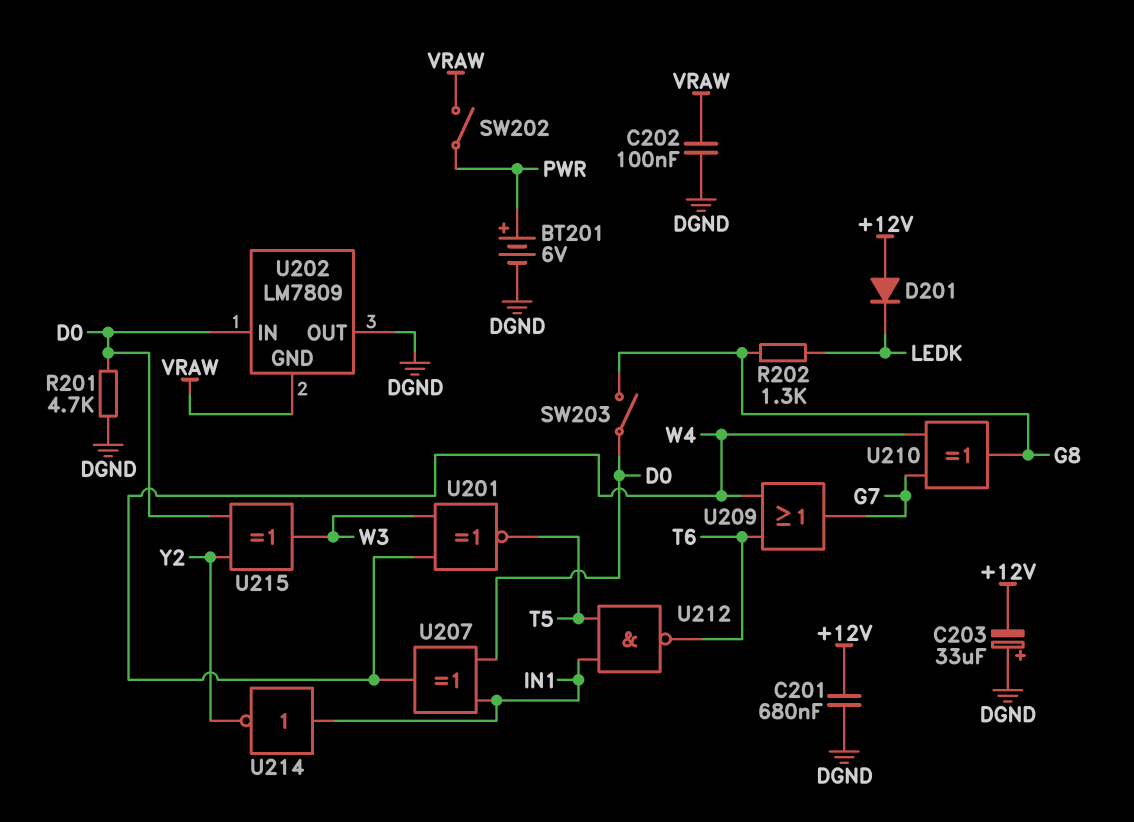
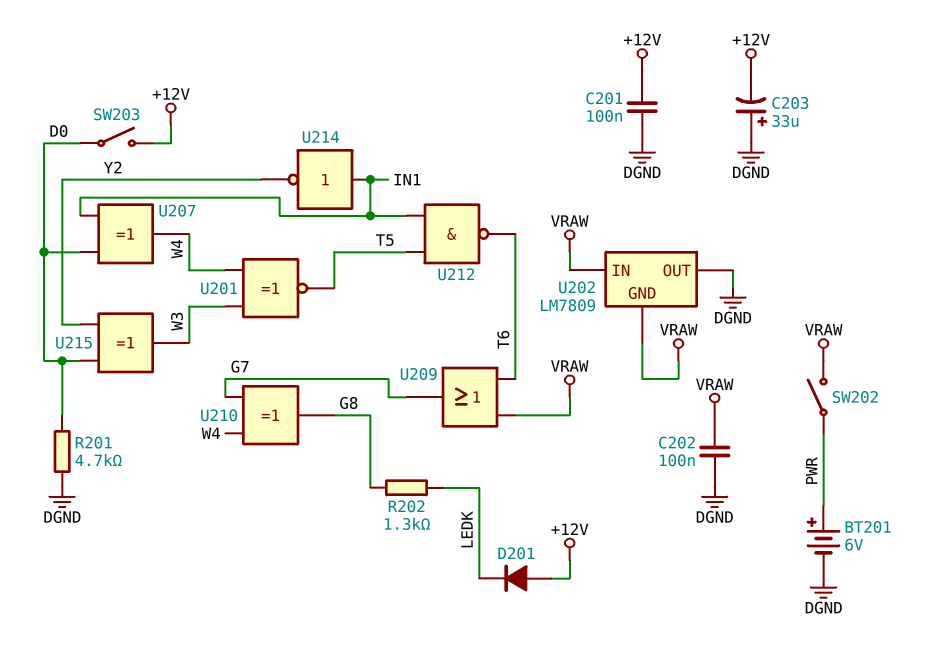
C201: 680nF (+12V, DGND) -> 100nF (+12V, DGND)
SW203: switch (D0, G8) -> switch (+12V, D0)
U202 pin IN: D0 -> VRAW
U209: OR (in T6, in W4, out G7) -> OR (in T6, in VRAW, out G7)

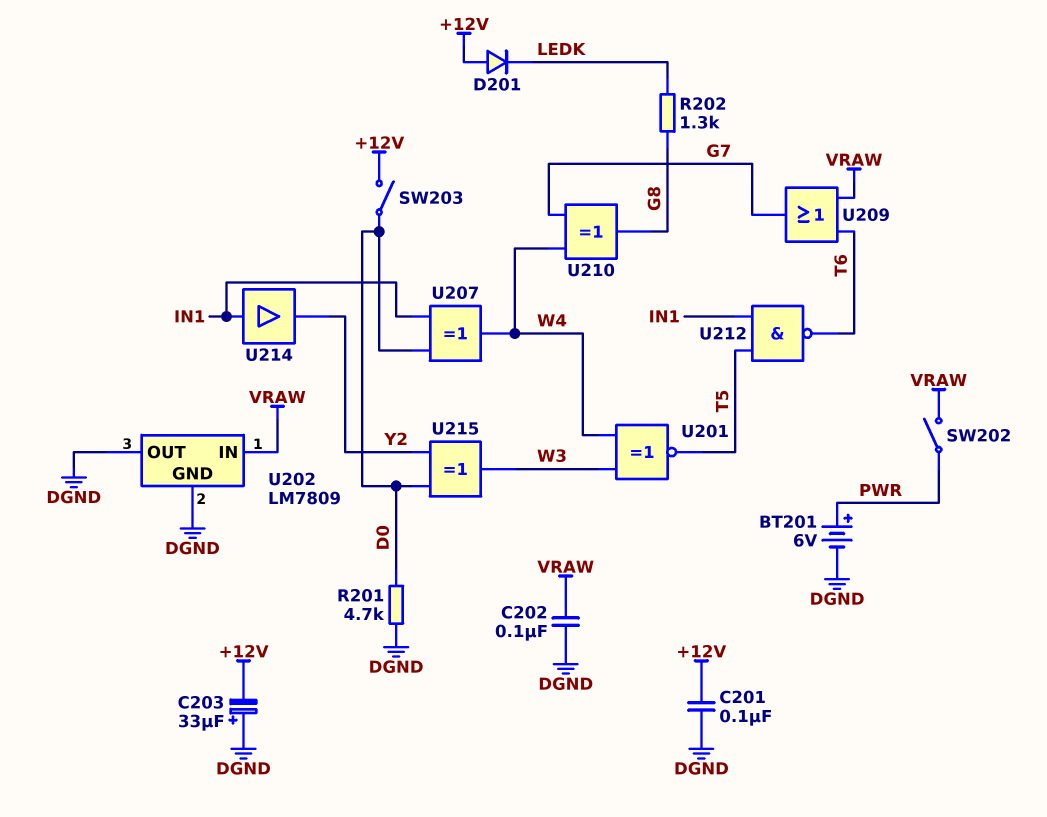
U202 pin GND: VRAW -> DGND
U214: NOT (in IN1, out Y2) -> buffer (in IN1, out Y2)

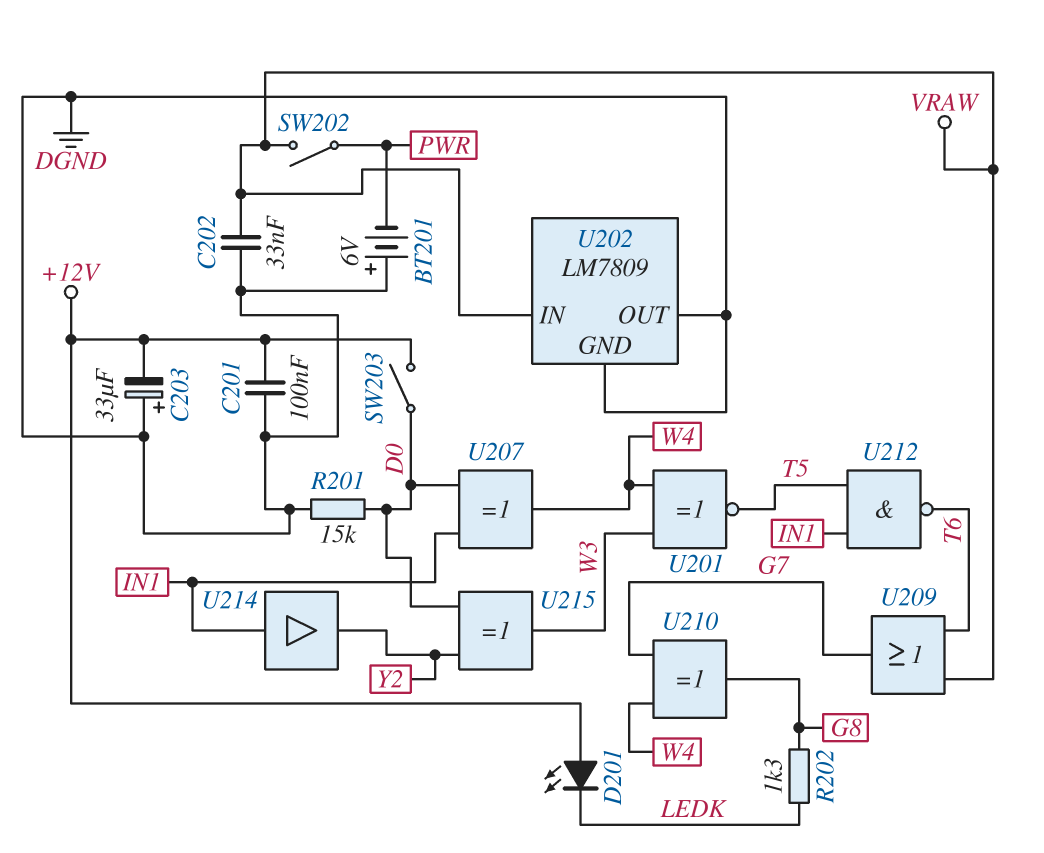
BT201: 6V (plus PWR, minus DGND) -> 6V (plus DGND, minus PWR)
C202: 100nF (DGND, VRAW) -> 33nF (DGND, VRAW)
D201: diode (A +12V, K LEDK) -> LED (A +12V, K LEDK)
R201: 4.7k (D0, DGND) -> 15k (D0, DGND)

